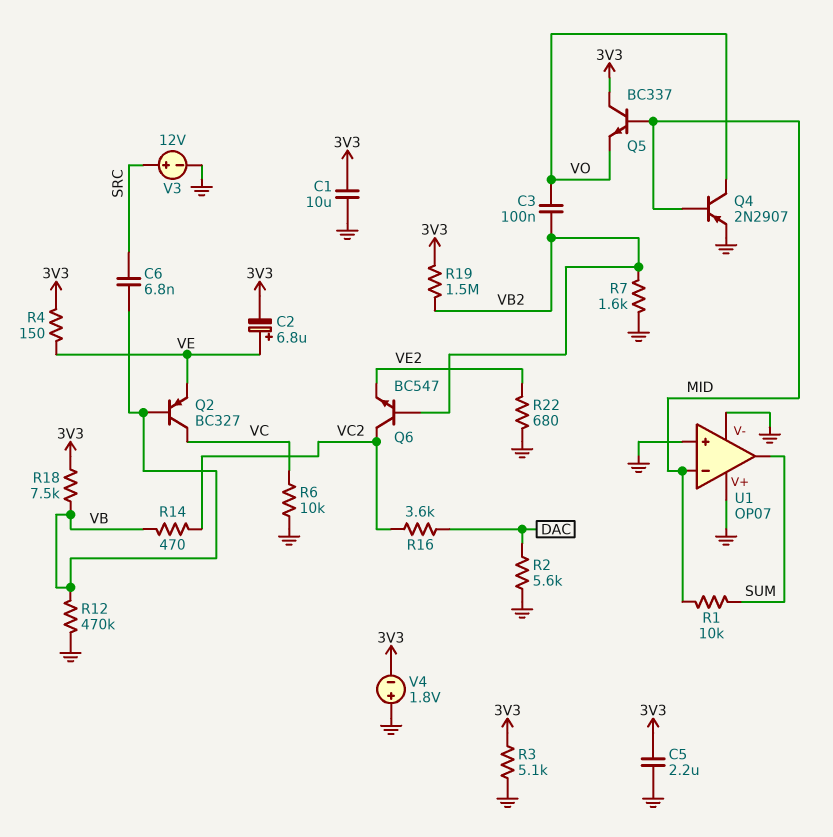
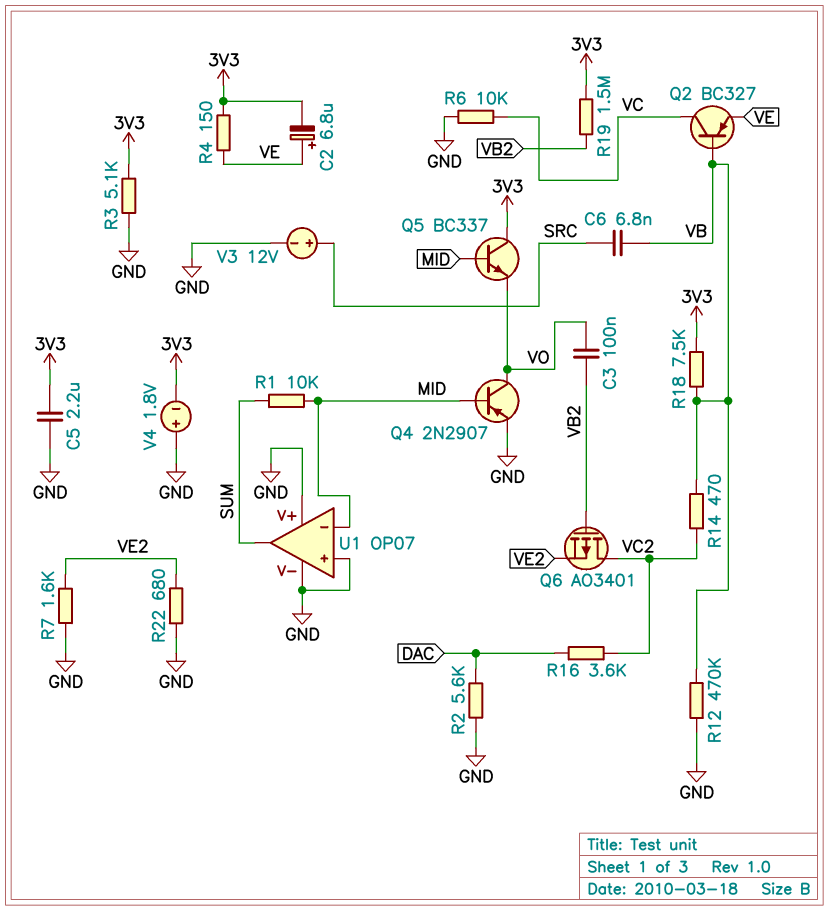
C1: 10uF (3V3, GND) -> none
Q6: NPN BC547 (B VB2, C VC2, E VE2) -> PMOS AO3401 (G VB2, D VC2, S VE2)
R7: 1.6k (GND, VB2) -> 1.6k (GND, VE2)

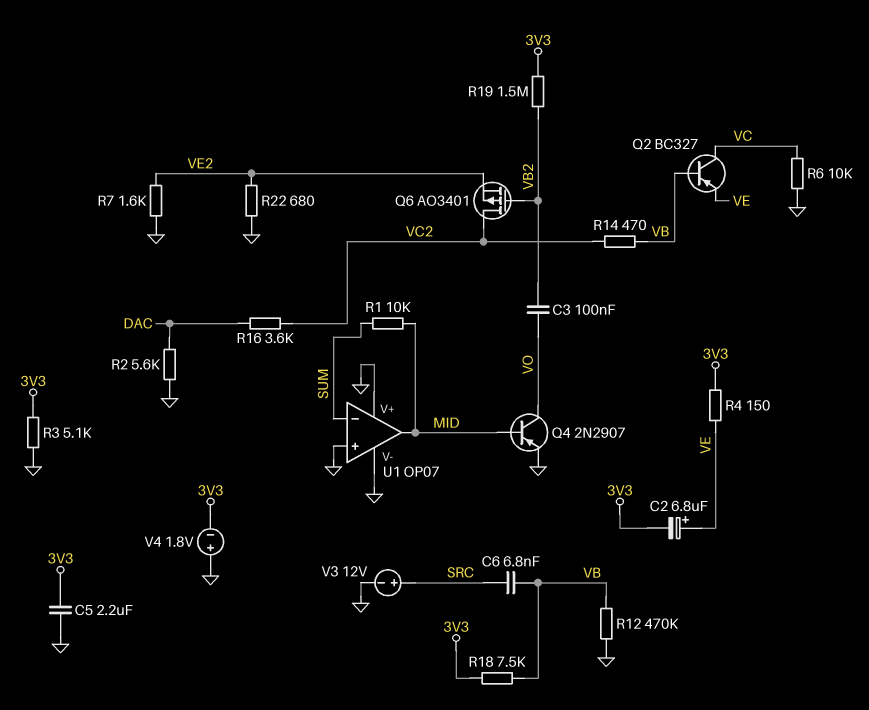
Q5: NPN BC337 (B MID, C 3V3, E VO) -> none
U1 pin in-: MID -> SUM
U1 pin out: SUM -> MID

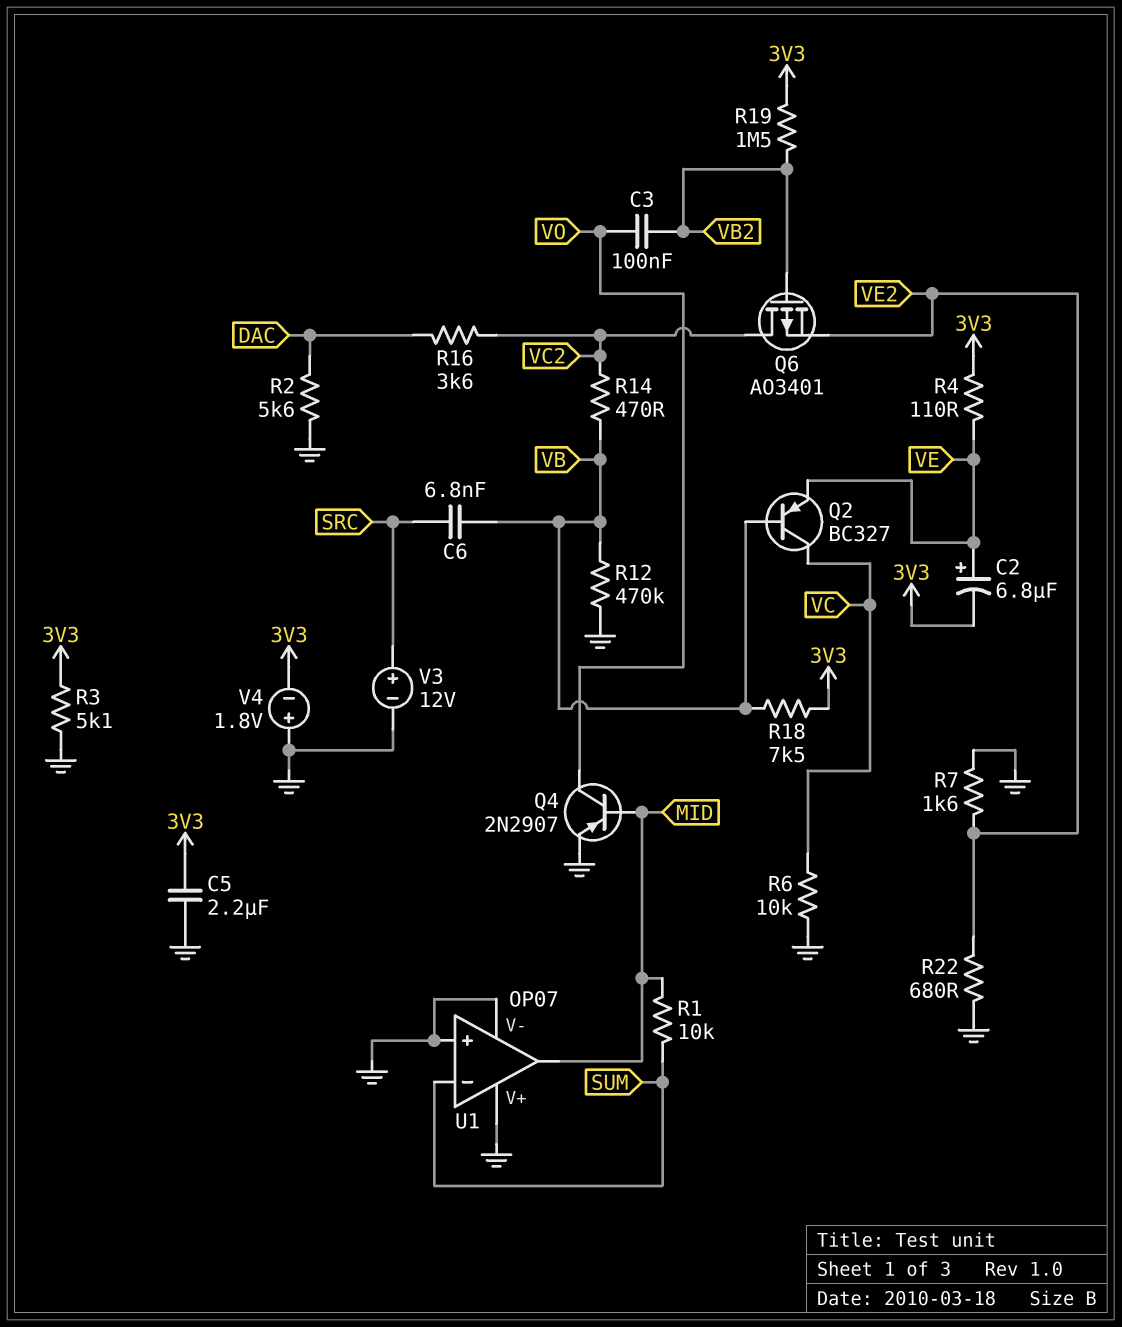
R4: 150 (3V3, VE) -> 110 (3V3, VE)

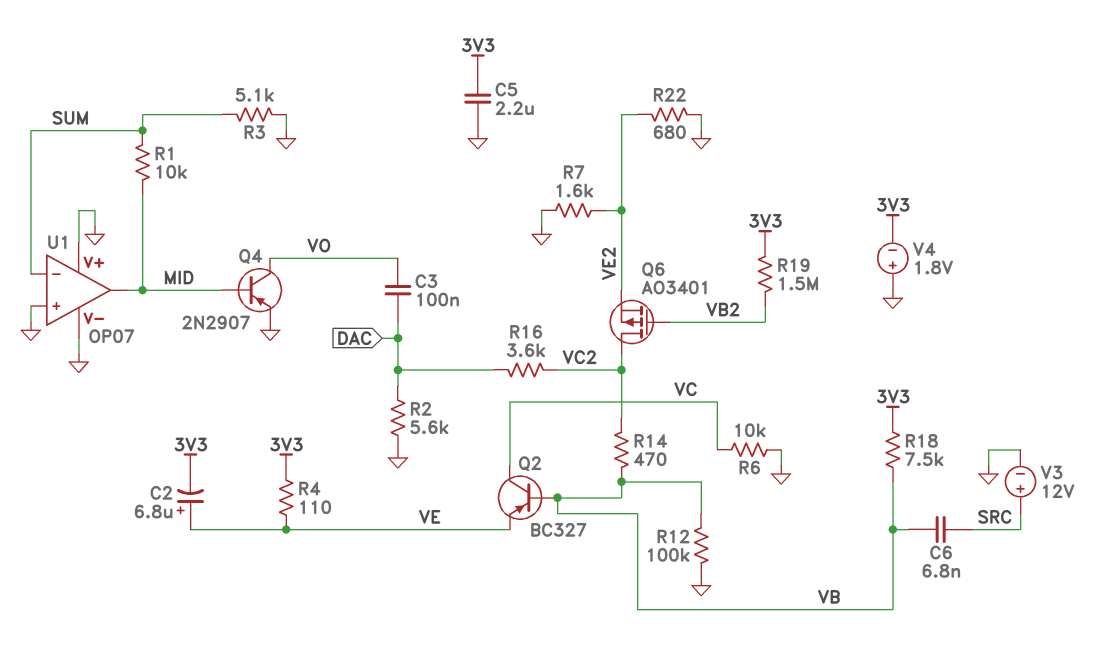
C3: 100nF (VB2, VO) -> 100nF (DAC, VO)
R3: 5.1k (3V3, GND) -> 5.1k (GND, SUM)
R12: 470k (GND, VB) -> 100k (GND, VB)

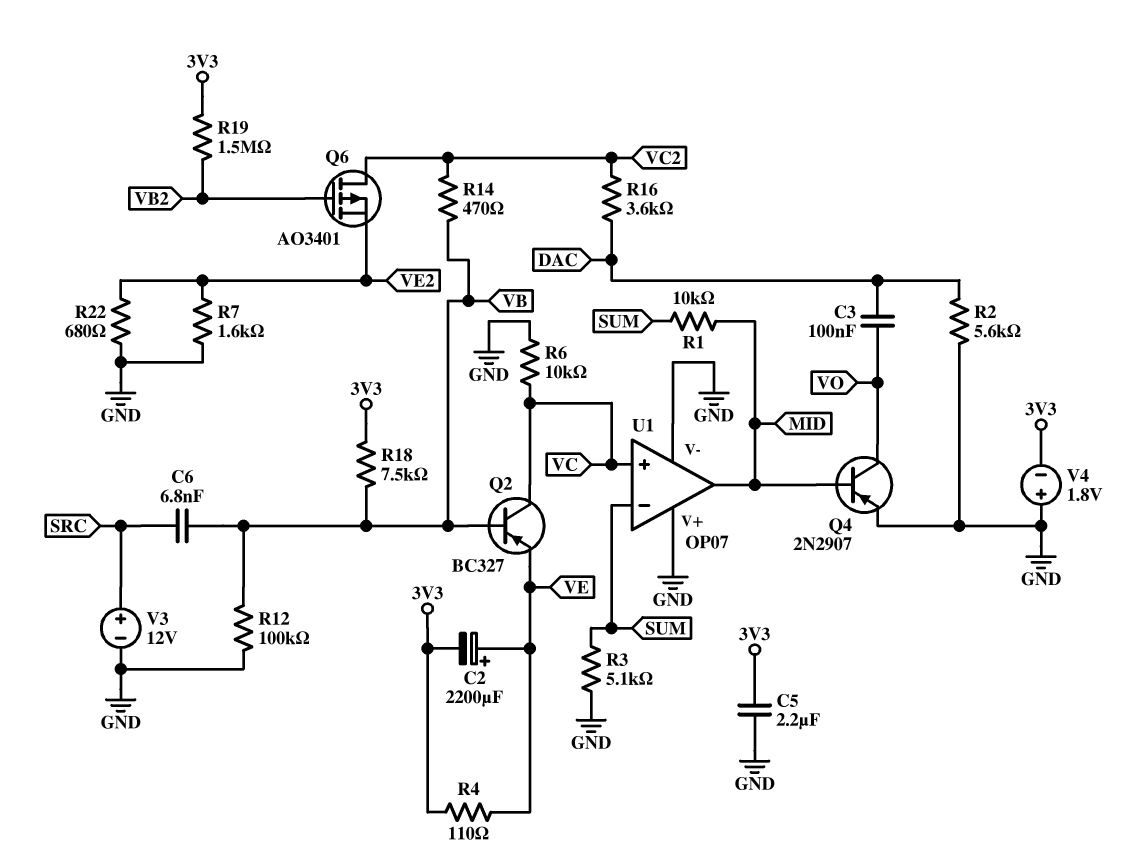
C2: 6.8uF (plus VE, minus 3V3) -> 2200uF (plus VE, minus 3V3)
U1 pin in+: GND -> VC

